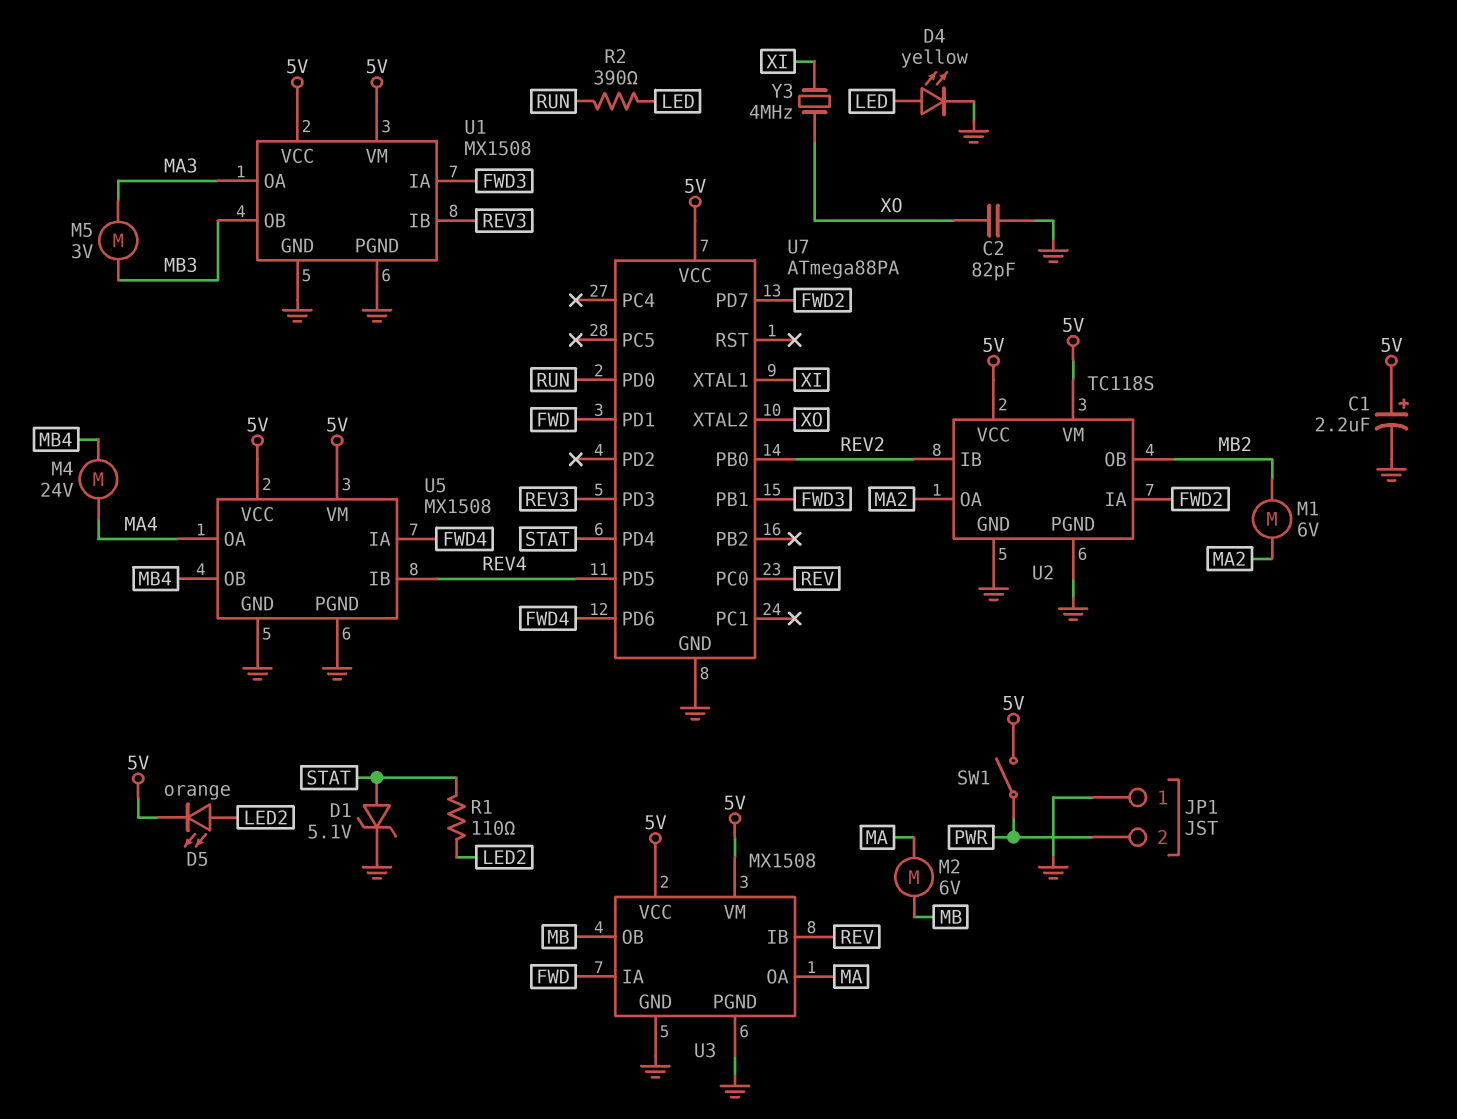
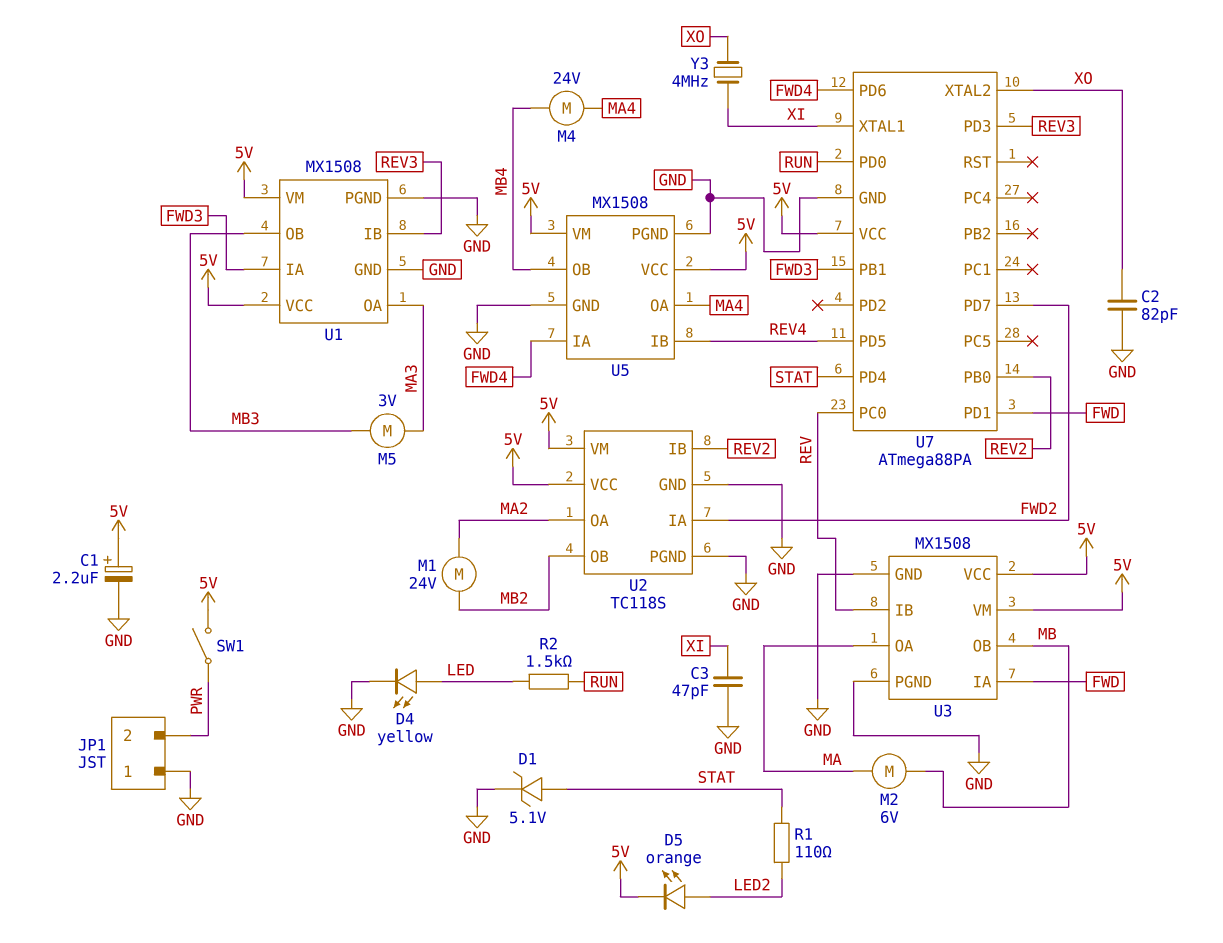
C3: none -> 47pF (GND, XI)
M1: motor 6V (MA2, MB2) -> motor 24V (MA2, MB2)
R2: 390 (LED, RUN) -> 1.5k (LED, RUN)

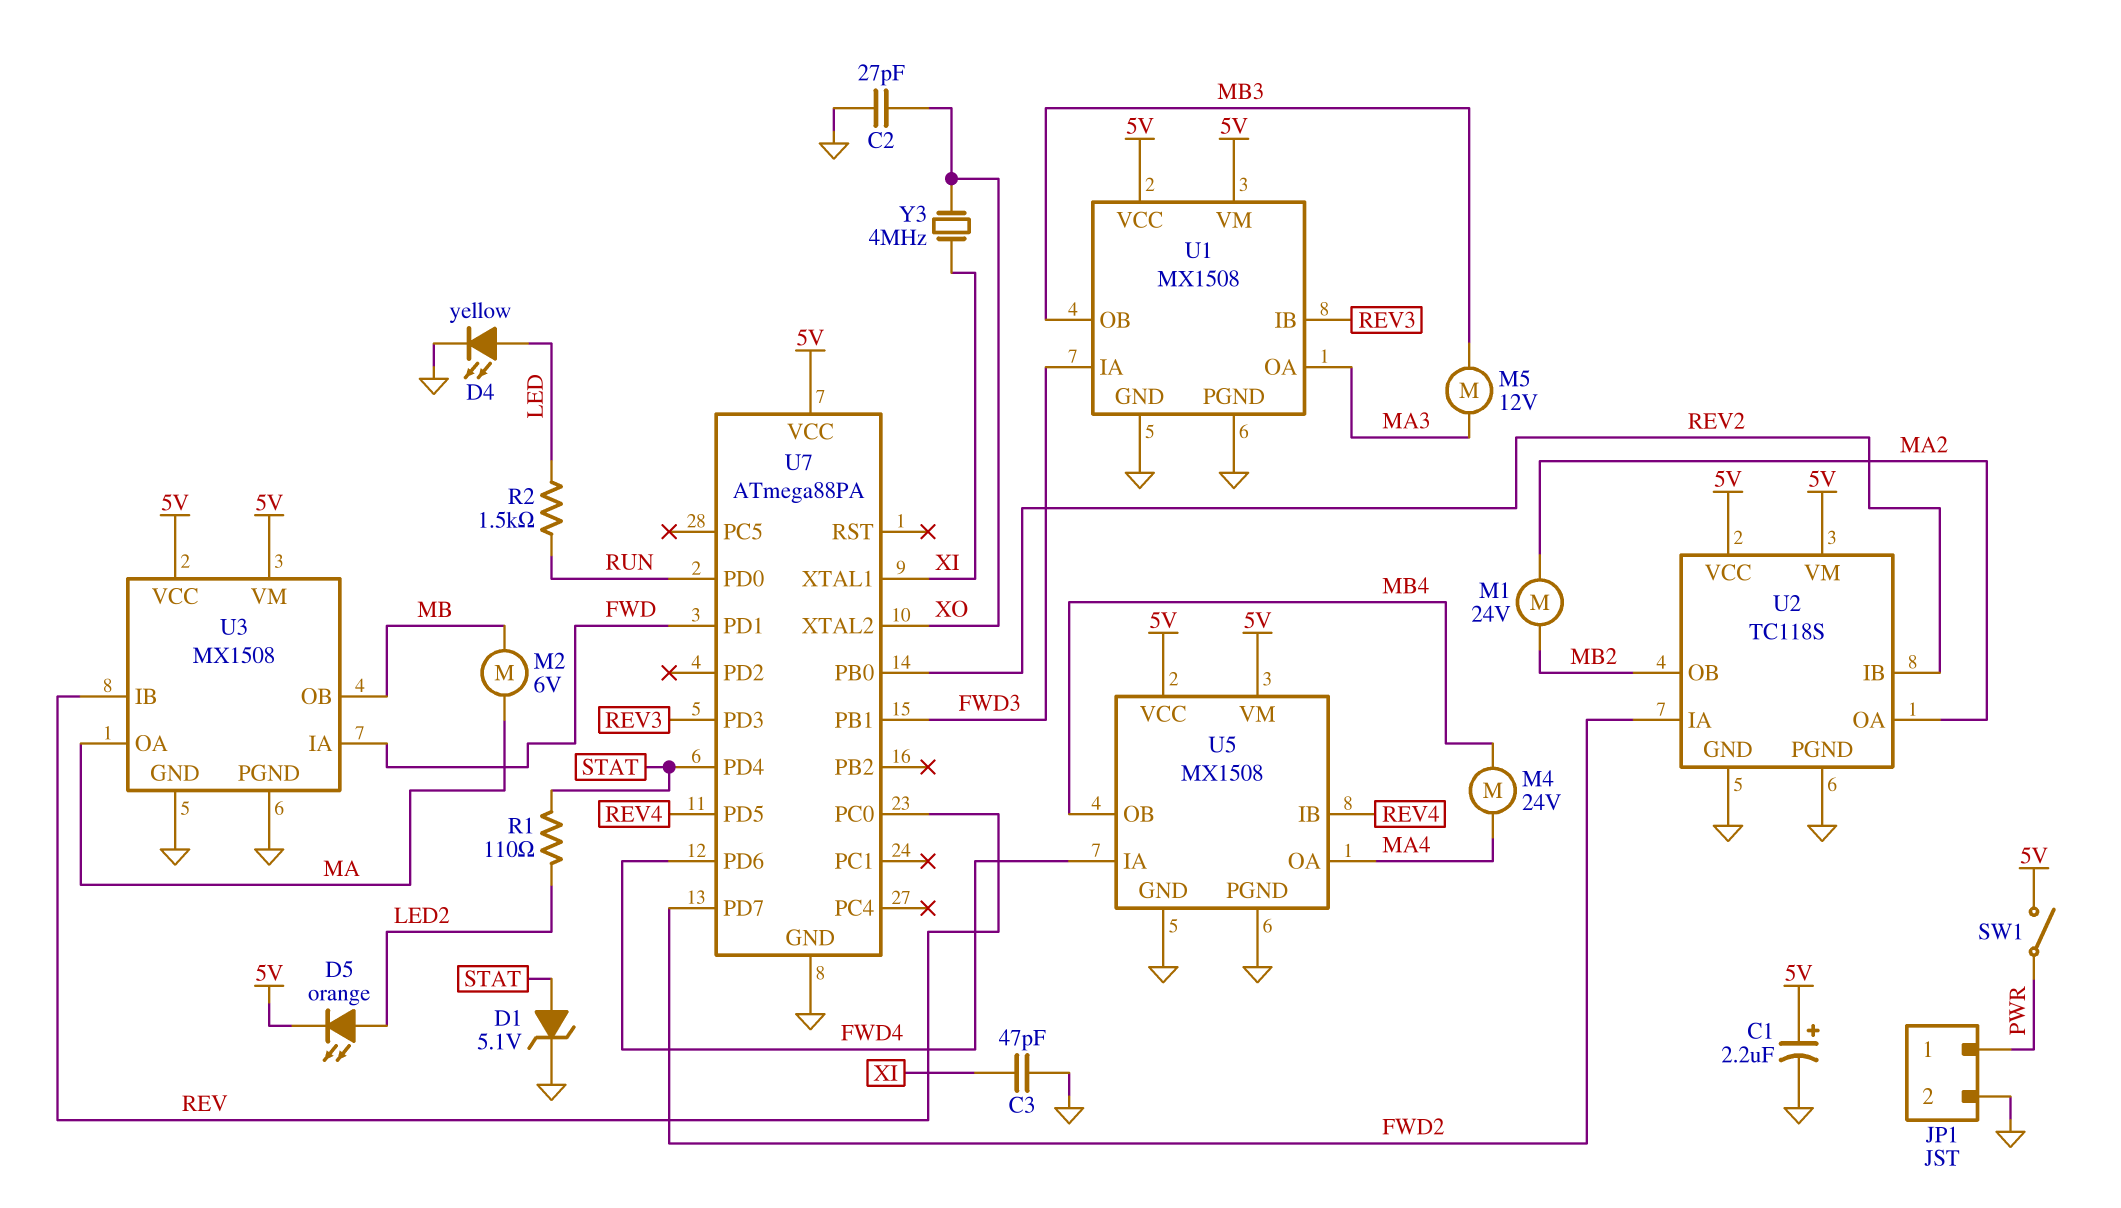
C2: 82pF (GND, XO) -> 27pF (GND, XO)
JP1 pin 1: GND -> PWR
JP1 pin 2: PWR -> GND
M5: motor 3V (MA3, MB3) -> motor 12V (MA3, MB3)

